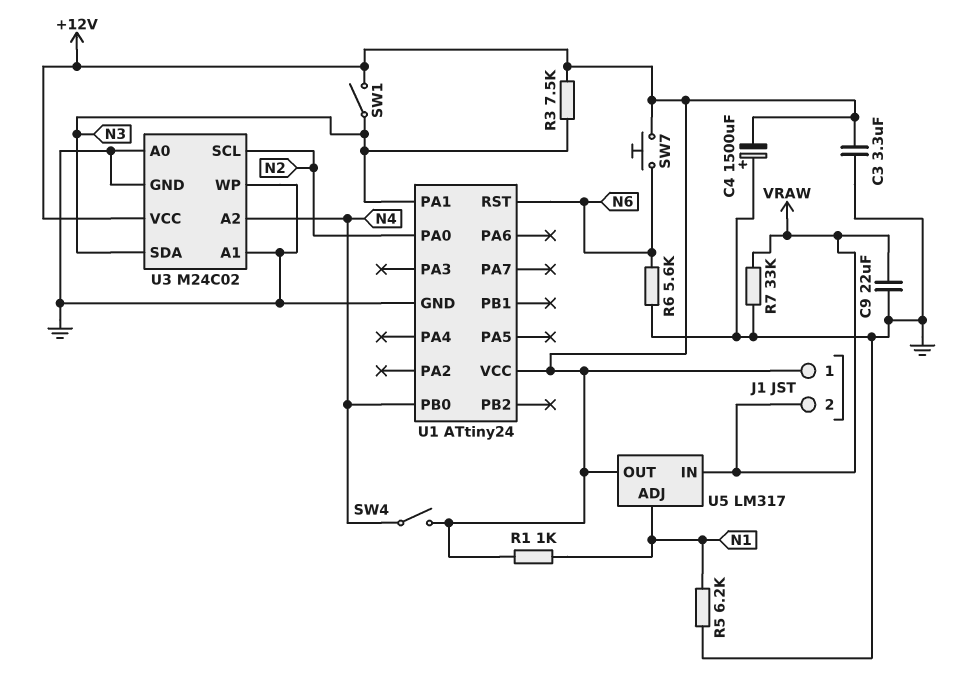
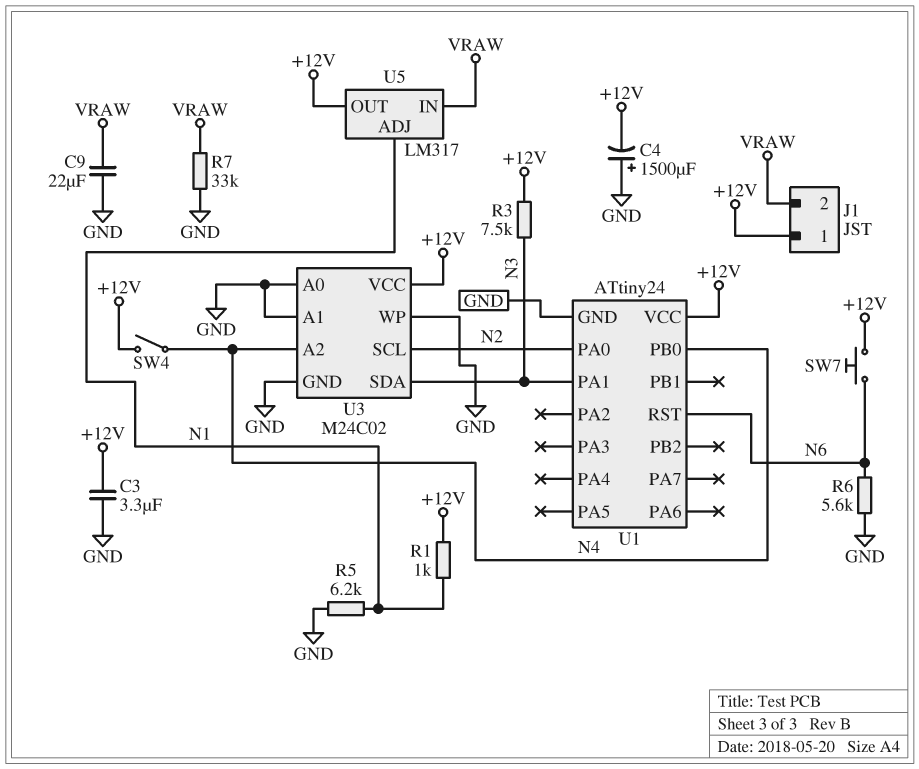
SW1: switch (+12V, N3) -> none

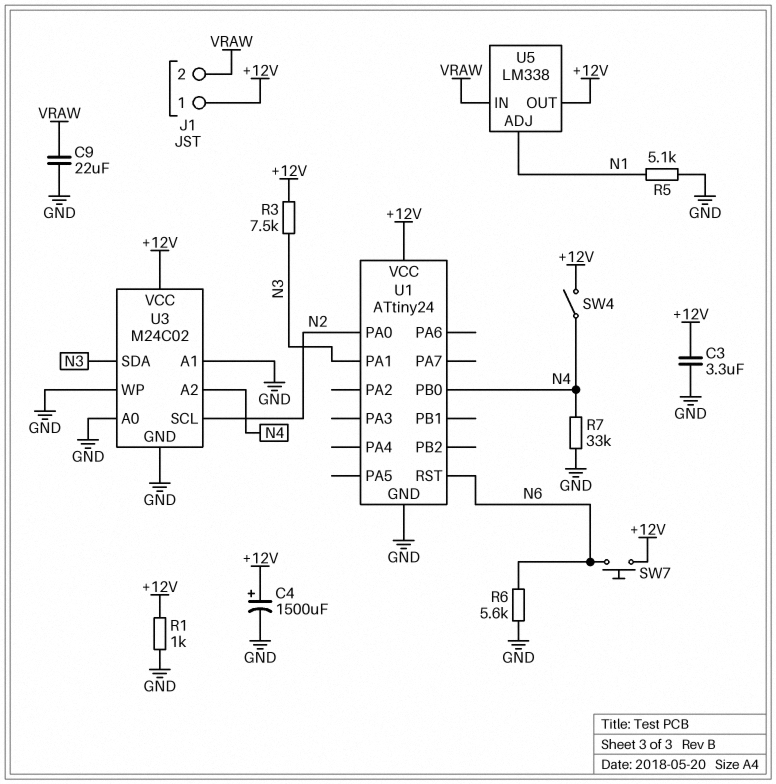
C4: 1500uF (plus GND, minus +12V) -> 1500uF (plus +12V, minus GND)
R1: 1k (+12V, N1) -> 1k (+12V, GND)
R5: 6.2k (GND, N1) -> 5.1k (GND, N1)
R7: 33k (GND, VRAW) -> 33k (GND, N4)
U5: LM317 -> LM338

